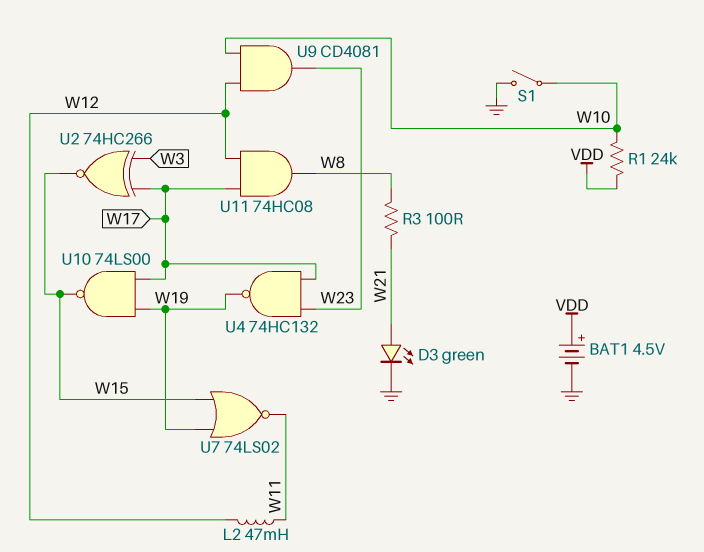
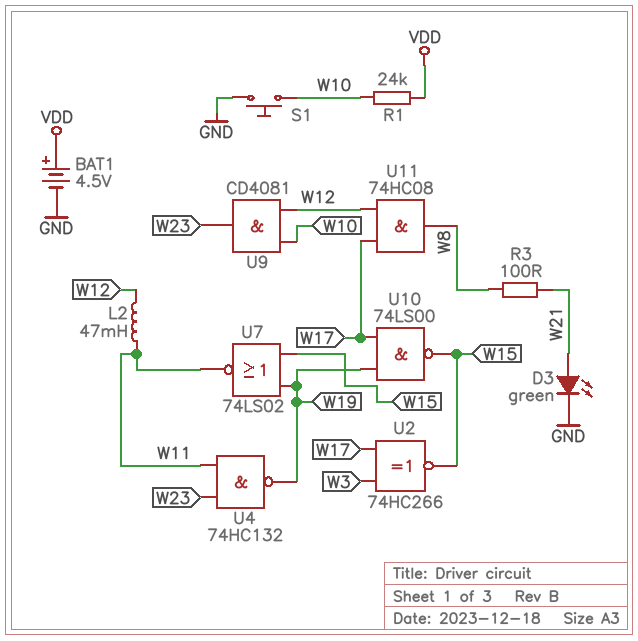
S1: switch (GND, W10) -> button (GND, W10)
U4: NAND 74HC132 (in W17, in W23, out W19) -> NAND 74HC132 (in W11, in W23, out W19)

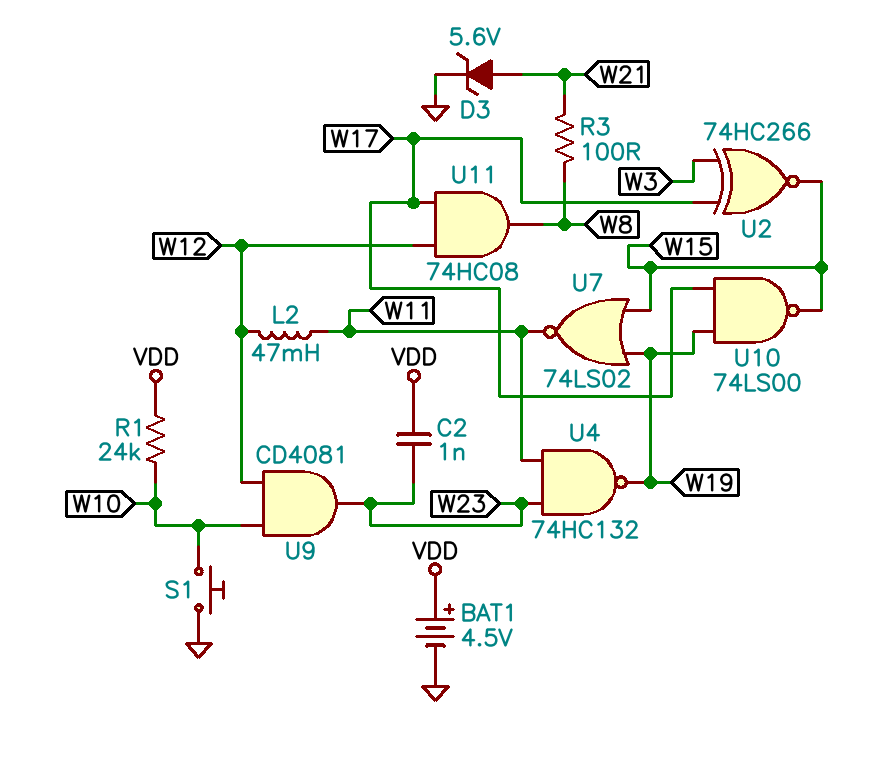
C2: none -> 1nF (VDD, W23)
D3: LED green (A W21, K GND) -> zener 5.6V (A W21, K GND)

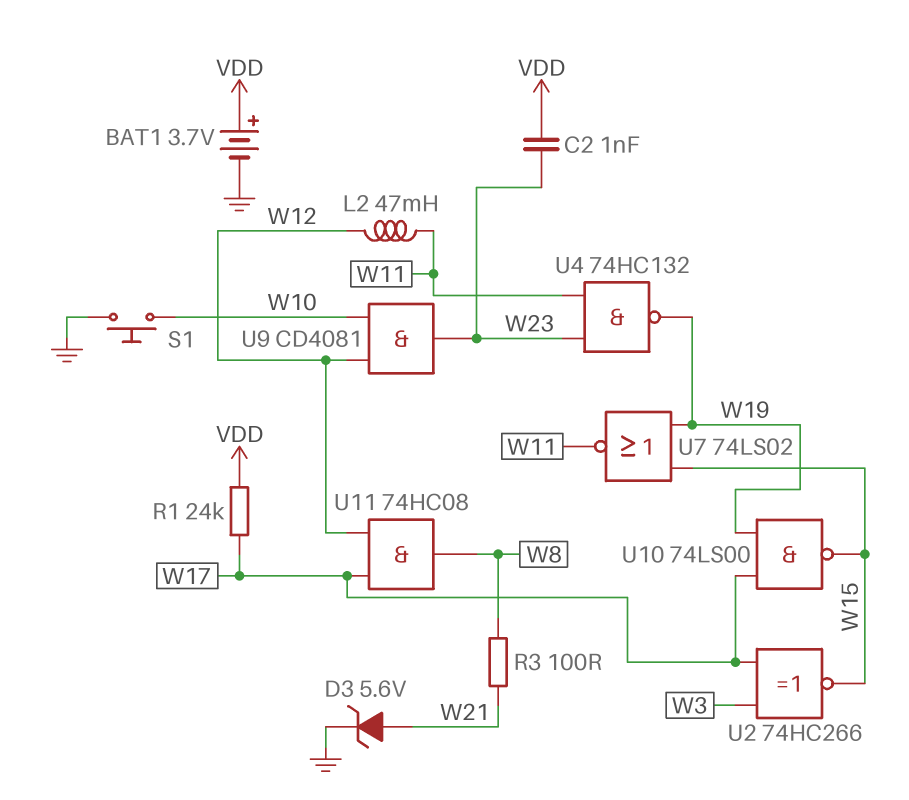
BAT1: 4.5V (plus VDD, minus GND) -> 3.7V (plus VDD, minus GND)
R1: 24k (VDD, W10) -> 24k (VDD, W17)

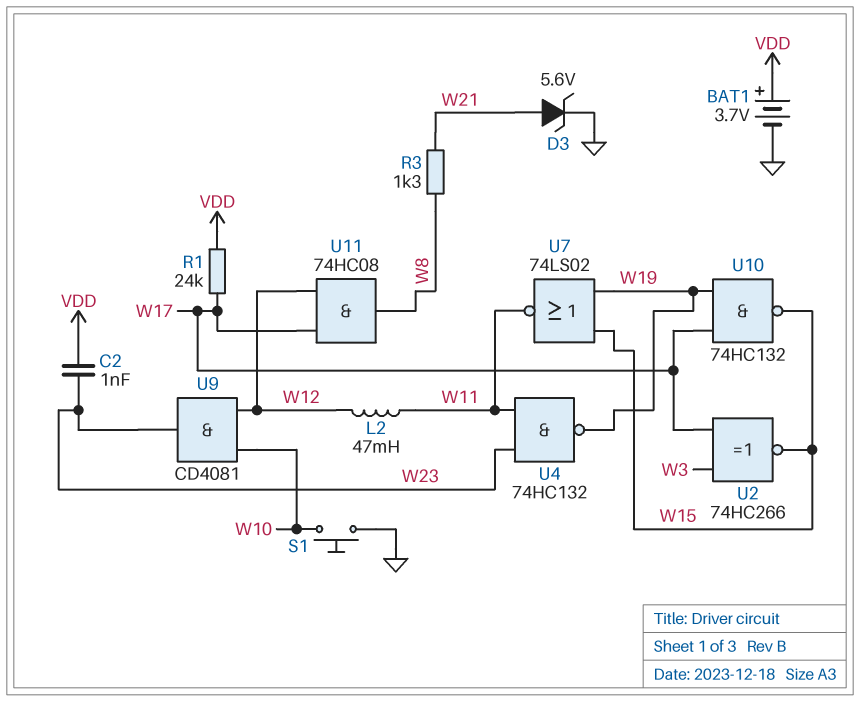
R3: 100 (W8, W21) -> 1.3k (W8, W21)
U10: NAND 74LS00 (in W17, in W19, out W15) -> NAND 74HC132 (in W17, in W19, out W15)

